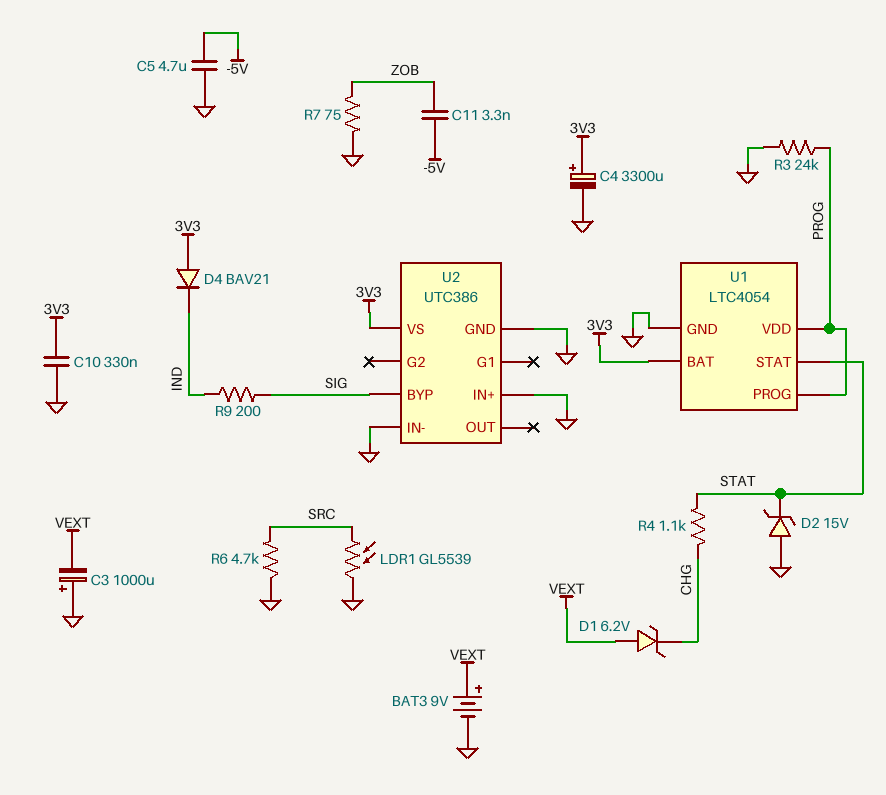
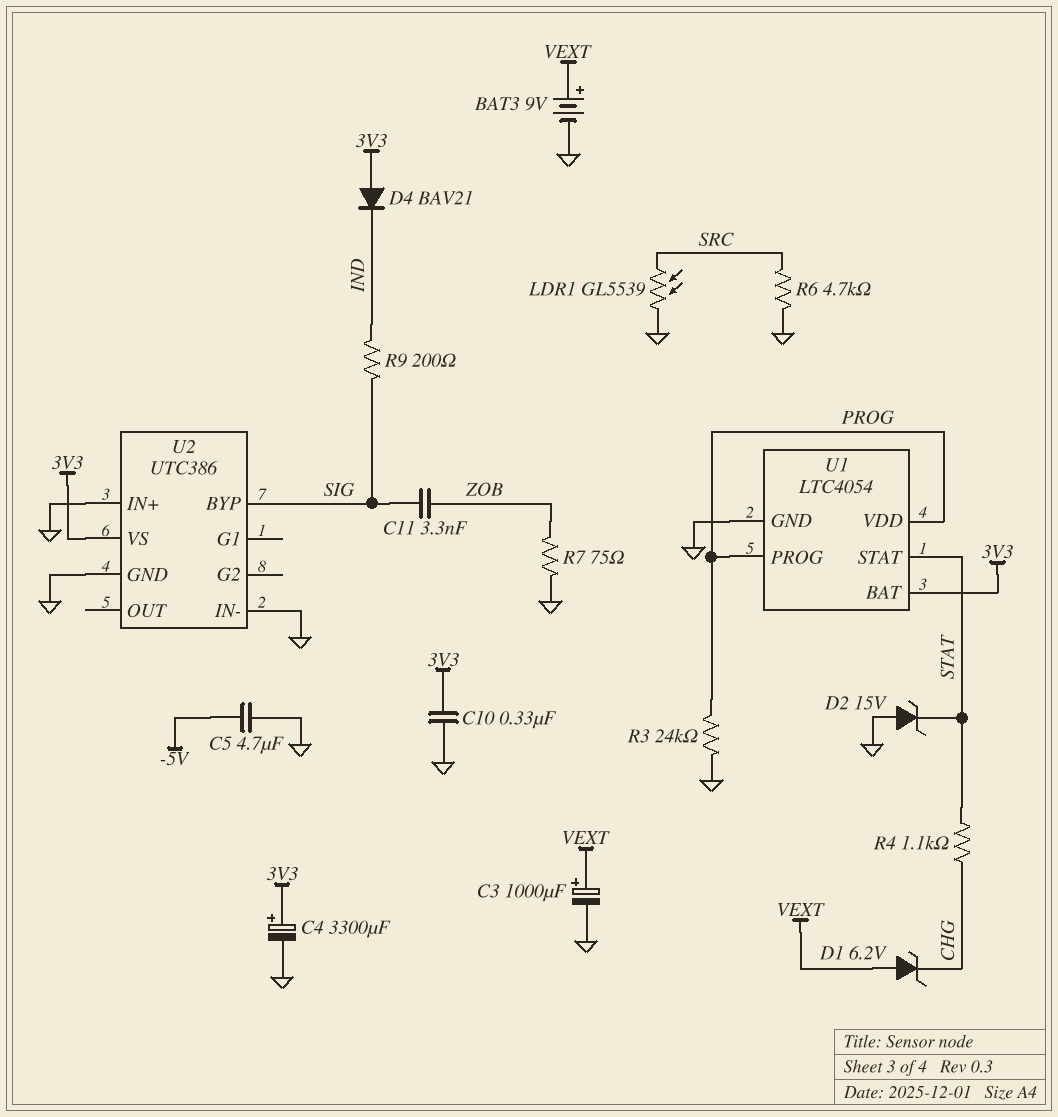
C3: 1000uF (plus GND, minus VEXT) -> 1000uF (plus VEXT, minus GND)
C11: 3.3nF (-5V, ZOB) -> 3.3nF (SIG, ZOB)

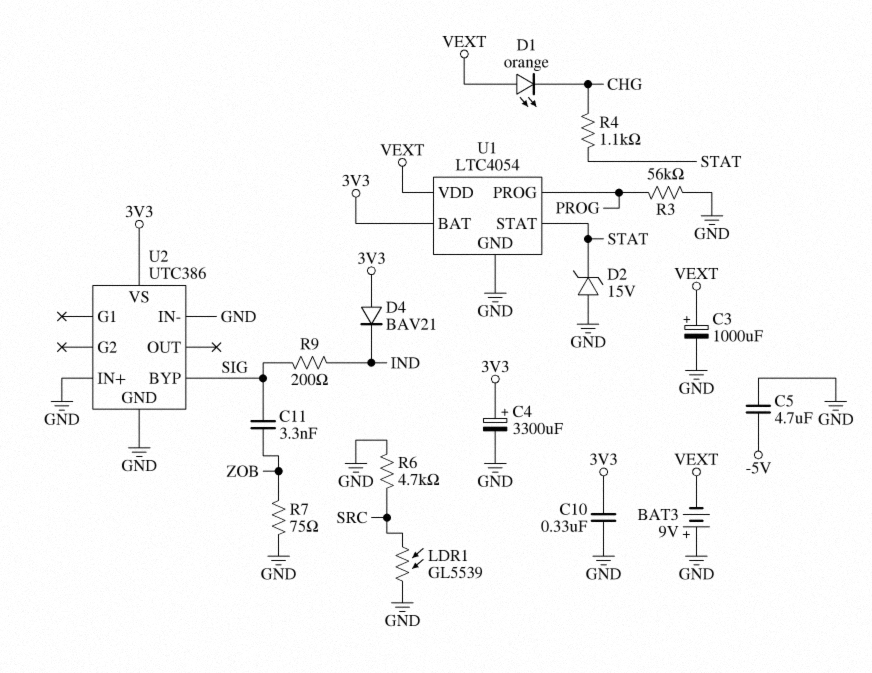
BAT3: 9V (plus VEXT, minus GND) -> 9V (plus GND, minus VEXT)
D1: zener 6.2V (A VEXT, K CHG) -> LED orange (A VEXT, K CHG)
R3: 24k (GND, PROG) -> 56k (GND, PROG)
U1 pin VDD: PROG -> VEXT

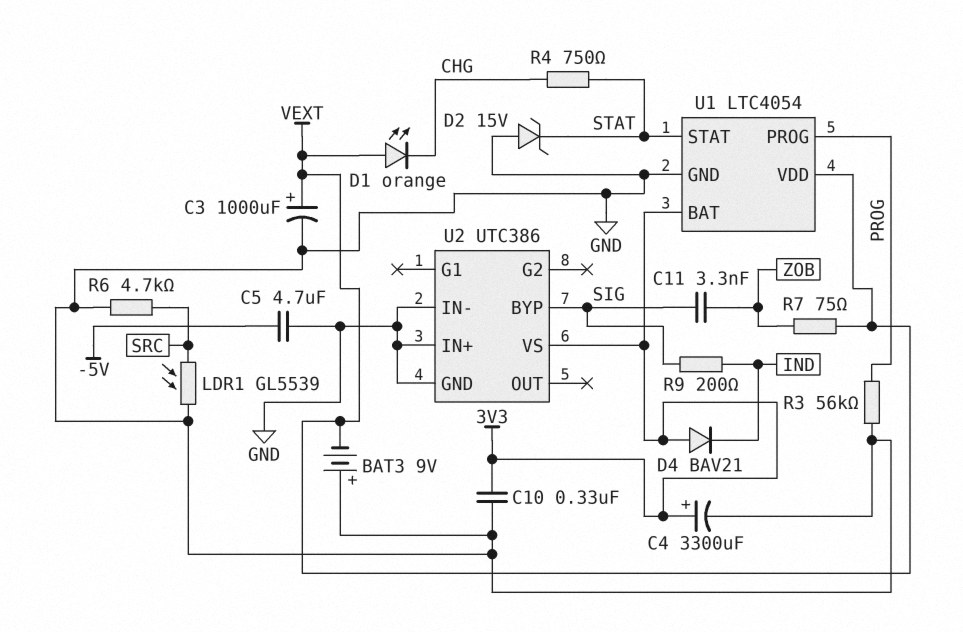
R4: 1.1k (CHG, STAT) -> 750 (CHG, STAT)
R7: 75 (GND, ZOB) -> 75 (VEXT, ZOB)

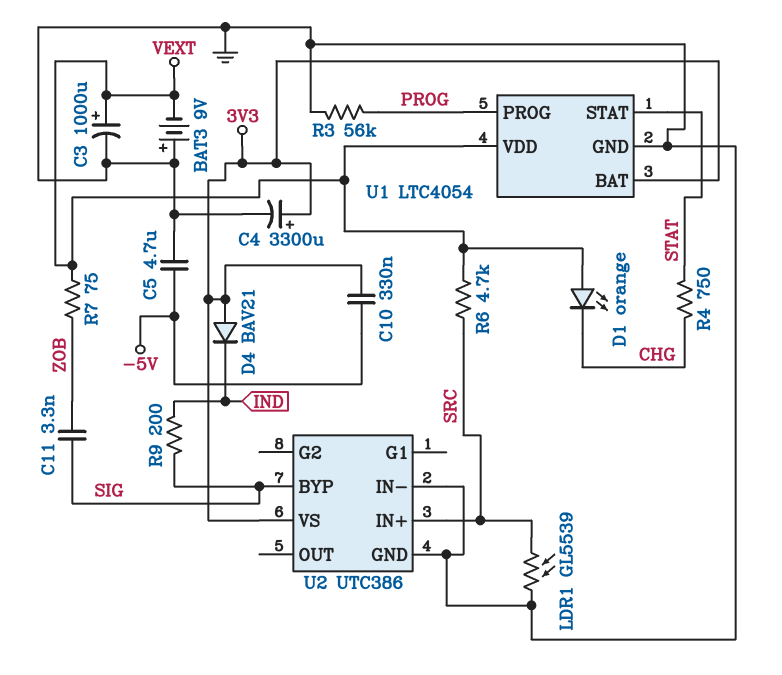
C10: 330nF (3V3, GND) -> 330nF (-5V, 3V3)
D2: zener 15V (A GND, K STAT) -> none
R6: 4.7k (GND, SRC) -> 4.7k (SRC, VEXT)
U2 pin IN+: GND -> SRC

